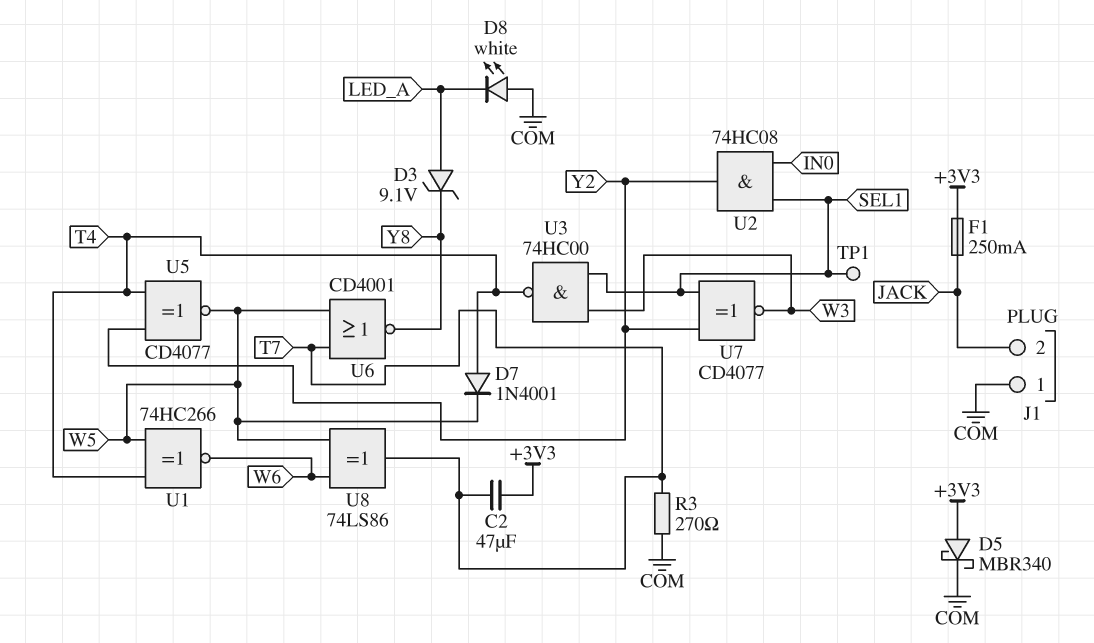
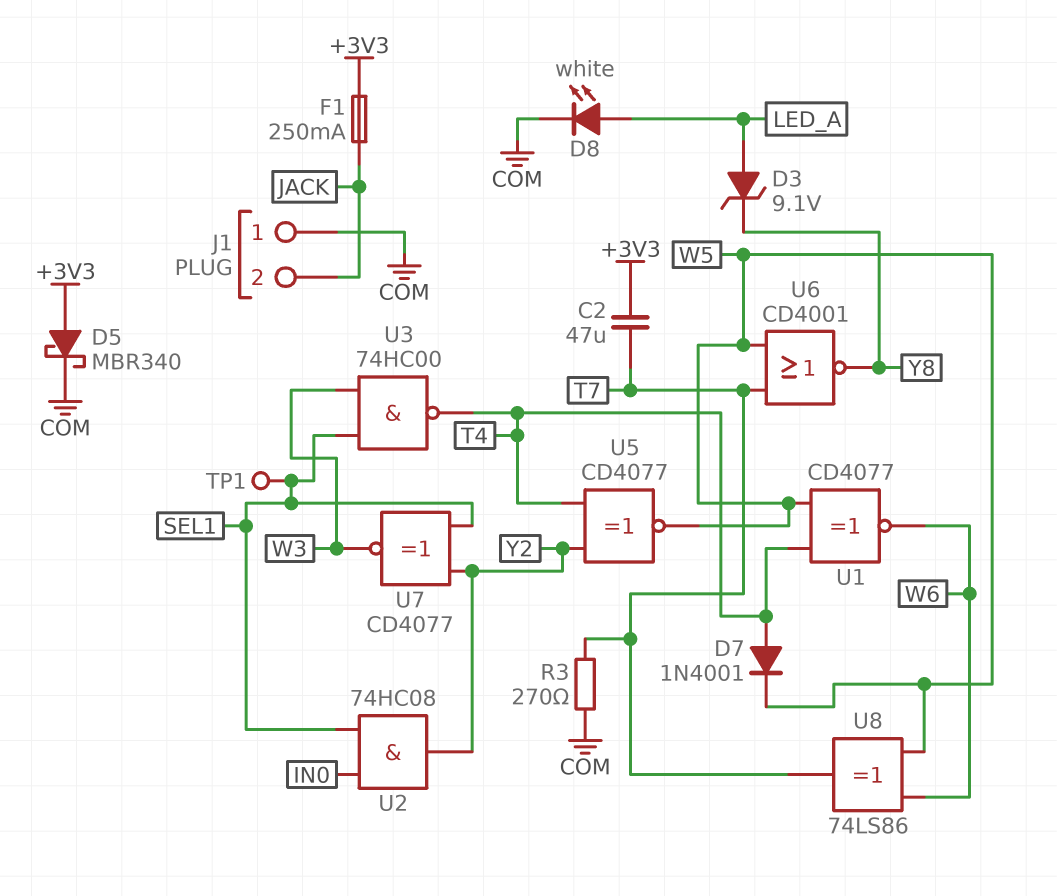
D8: LED white (A COM, K LED_A) -> LED white (A LED_A, K COM)
U1: XNOR 74HC266 (in T4, in W5, out W6) -> XNOR CD4077 (in T4, in W5, out W6)

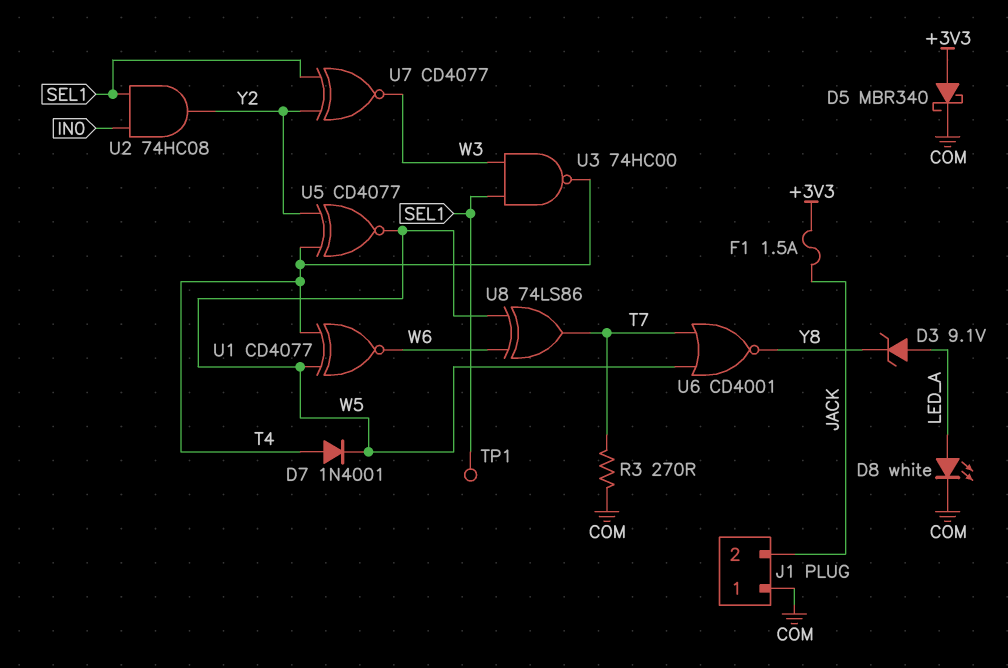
C2: 47uF (+3V3, T7) -> none
F1: 250mA (+3V3, JACK) -> 1.5A (+3V3, JACK)

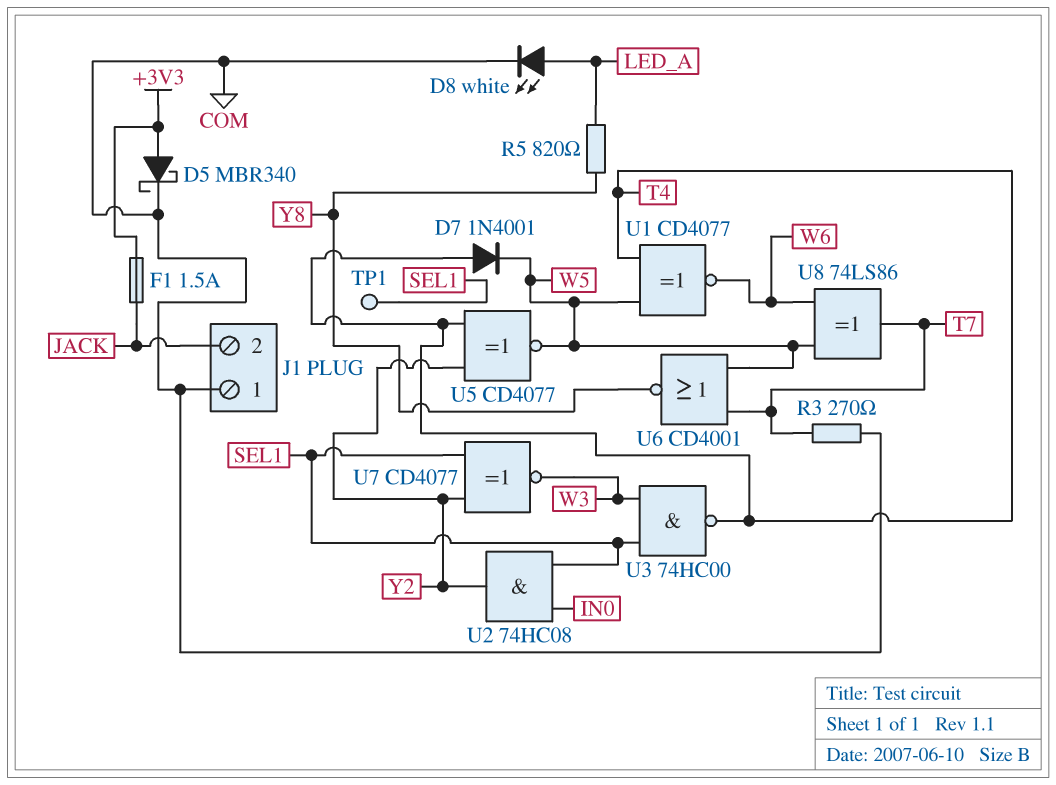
D3: zener 9.1V (A LED_A, K Y8) -> none
R5: none -> 820 (LED_A, Y8)

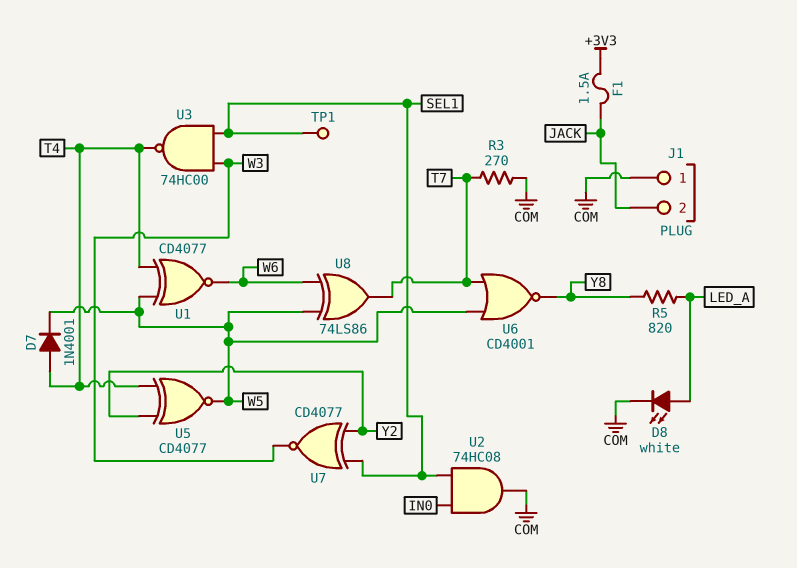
D5: schottky MBR340 (A +3V3, K COM) -> none
U2: AND 74HC08 (in IN0, in SEL1, out Y2) -> AND 74HC08 (in IN0, in SEL1, out COM)

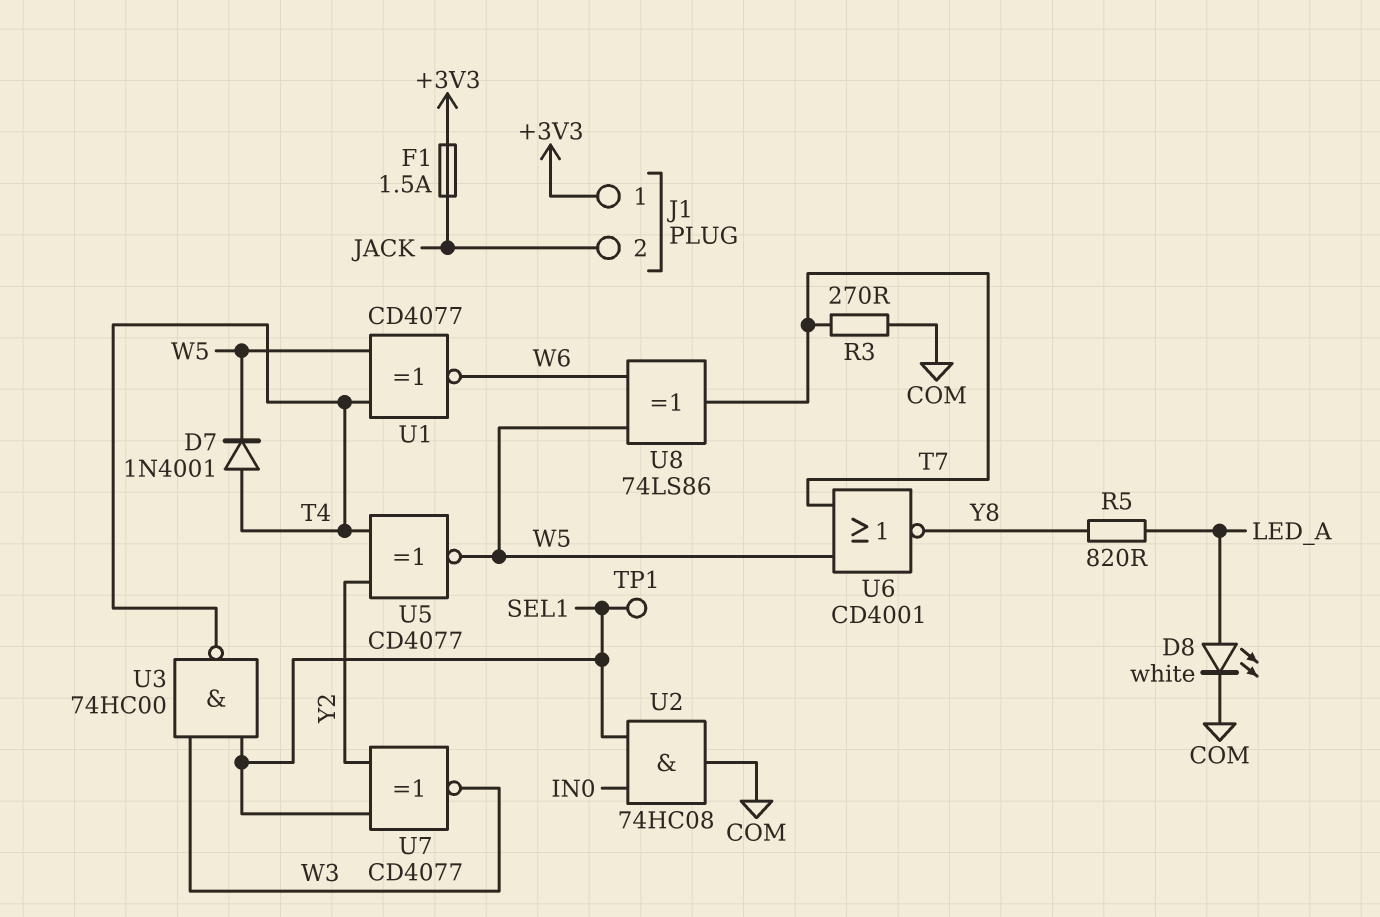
J1 pin 1: COM -> +3V3

